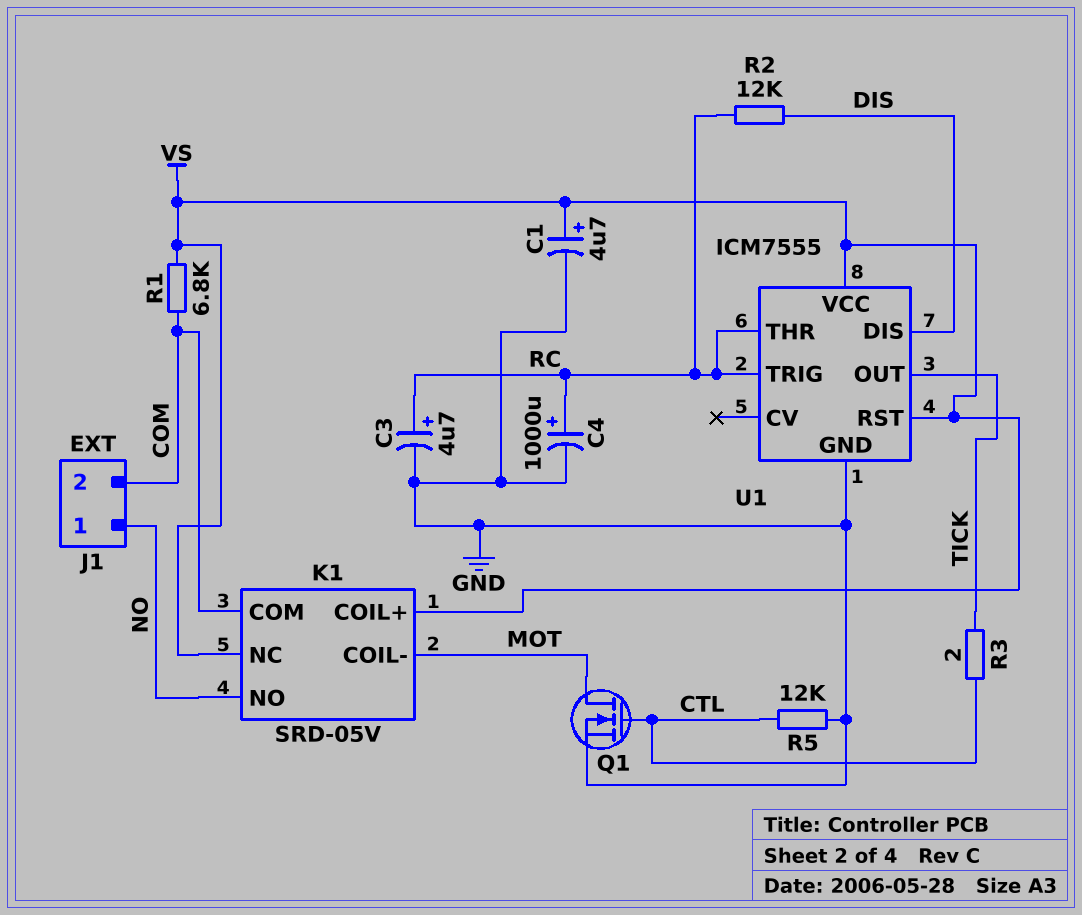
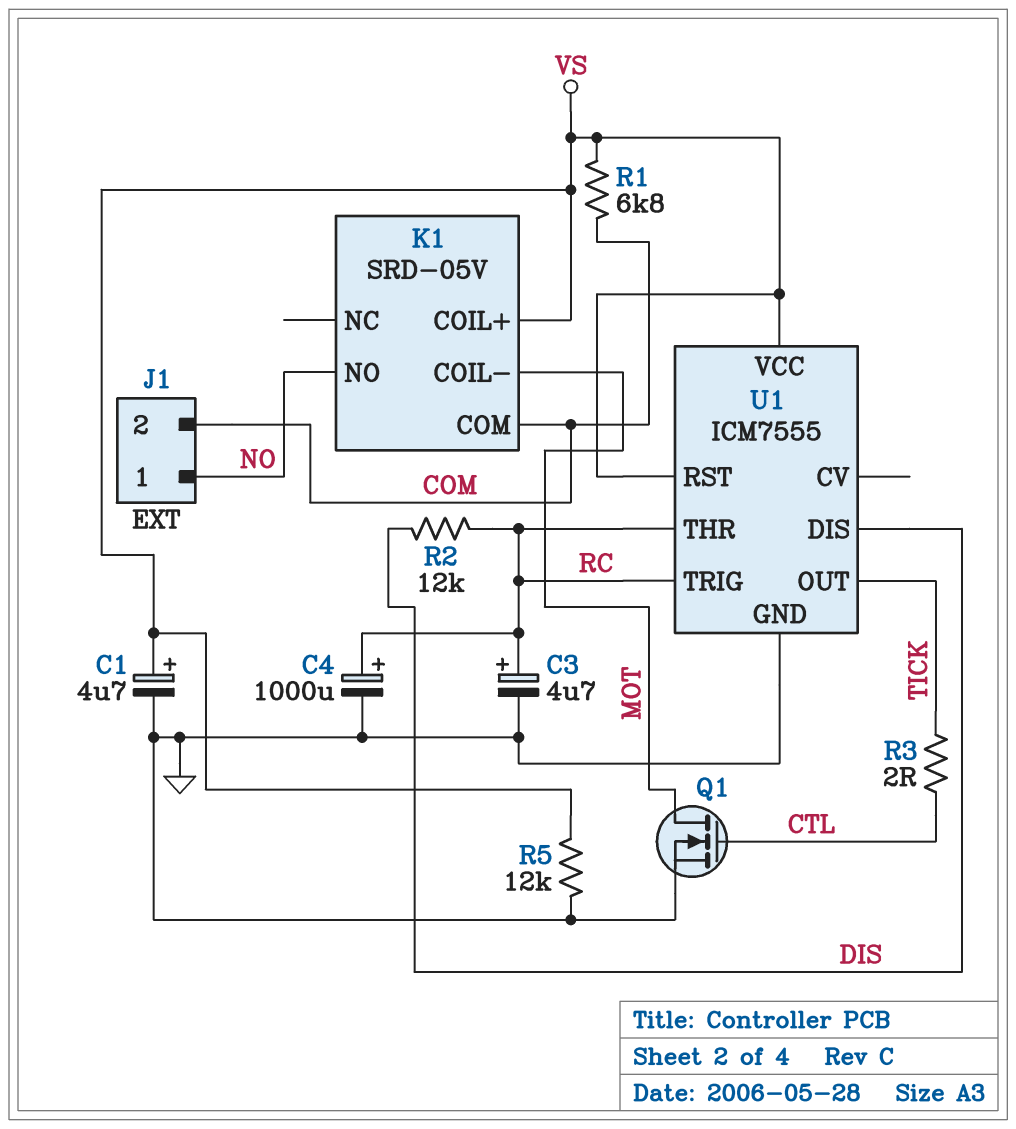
K1 pin NC: VS -> none
R5: 12k (CTL, GND) -> 12k (GND, VS)

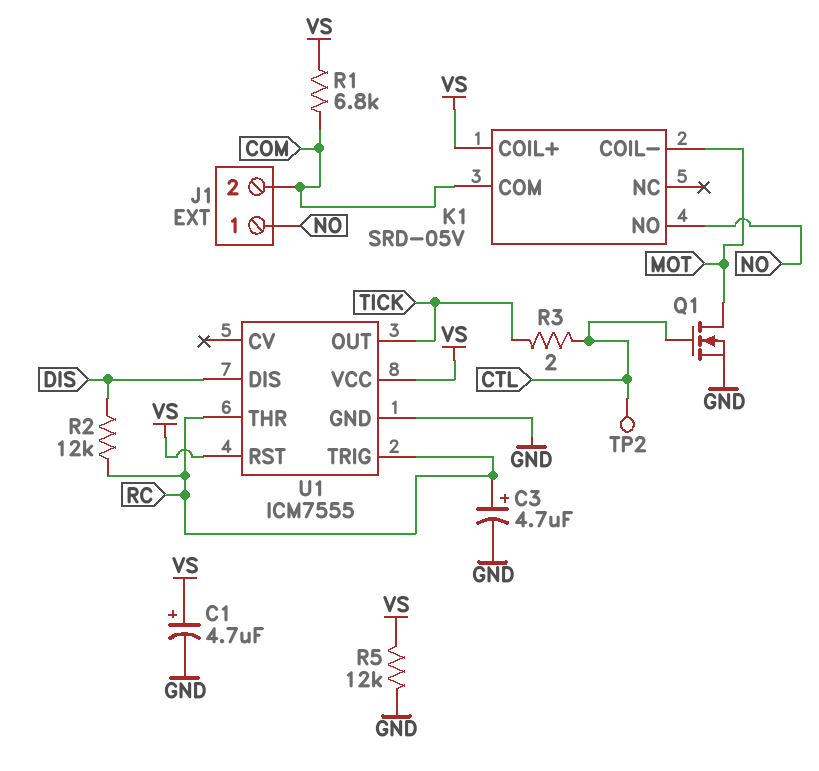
C4: 1000uF (plus RC, minus GND) -> none
TP2: none -> test point (CTL)

